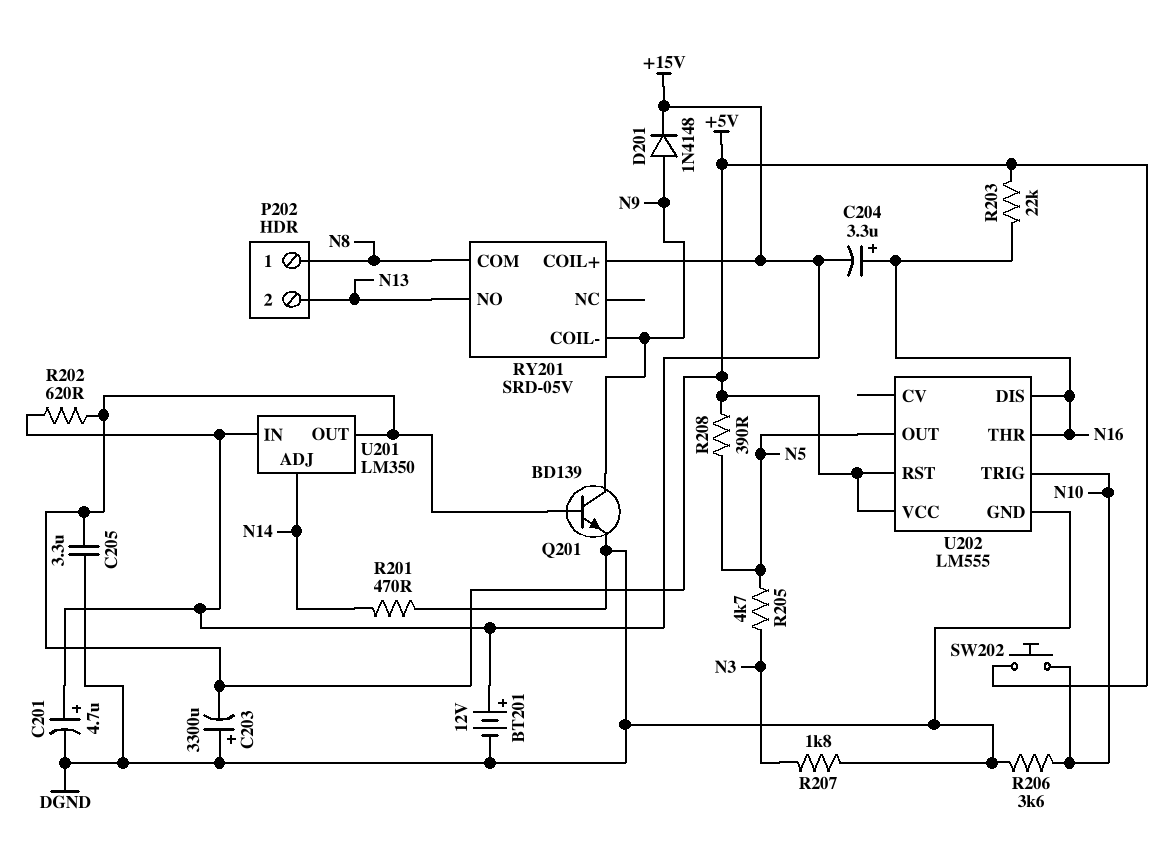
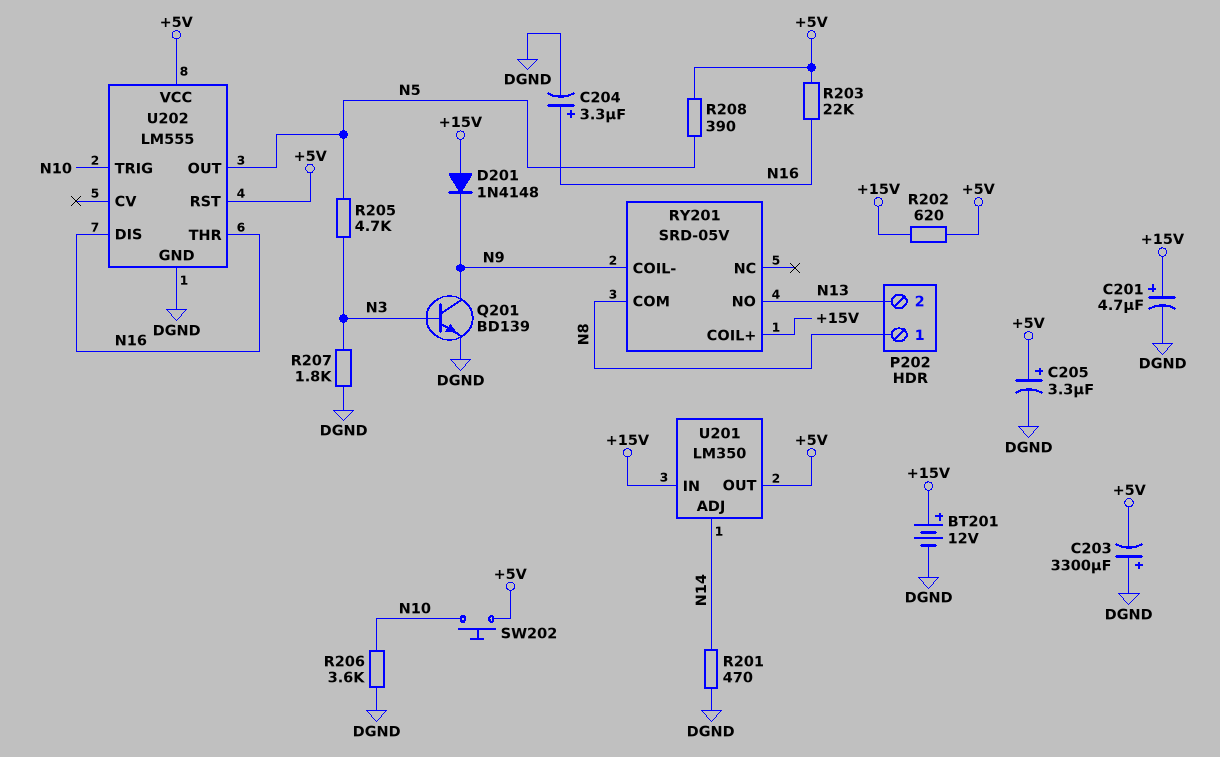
C204: 3.3uF (plus N16, minus +15V) -> 3.3uF (plus N16, minus DGND)
C205: 3.3uF (+5V, DGND) -> 3.3uF (plus +5V, minus DGND)
D201: diode 1N4148 (A N9, K +15V) -> diode 1N4148 (A +15V, K N9)
Q201: NPN BD139 (B +5V, C N9, E DGND) -> NPN BD139 (B N3, C N9, E DGND)

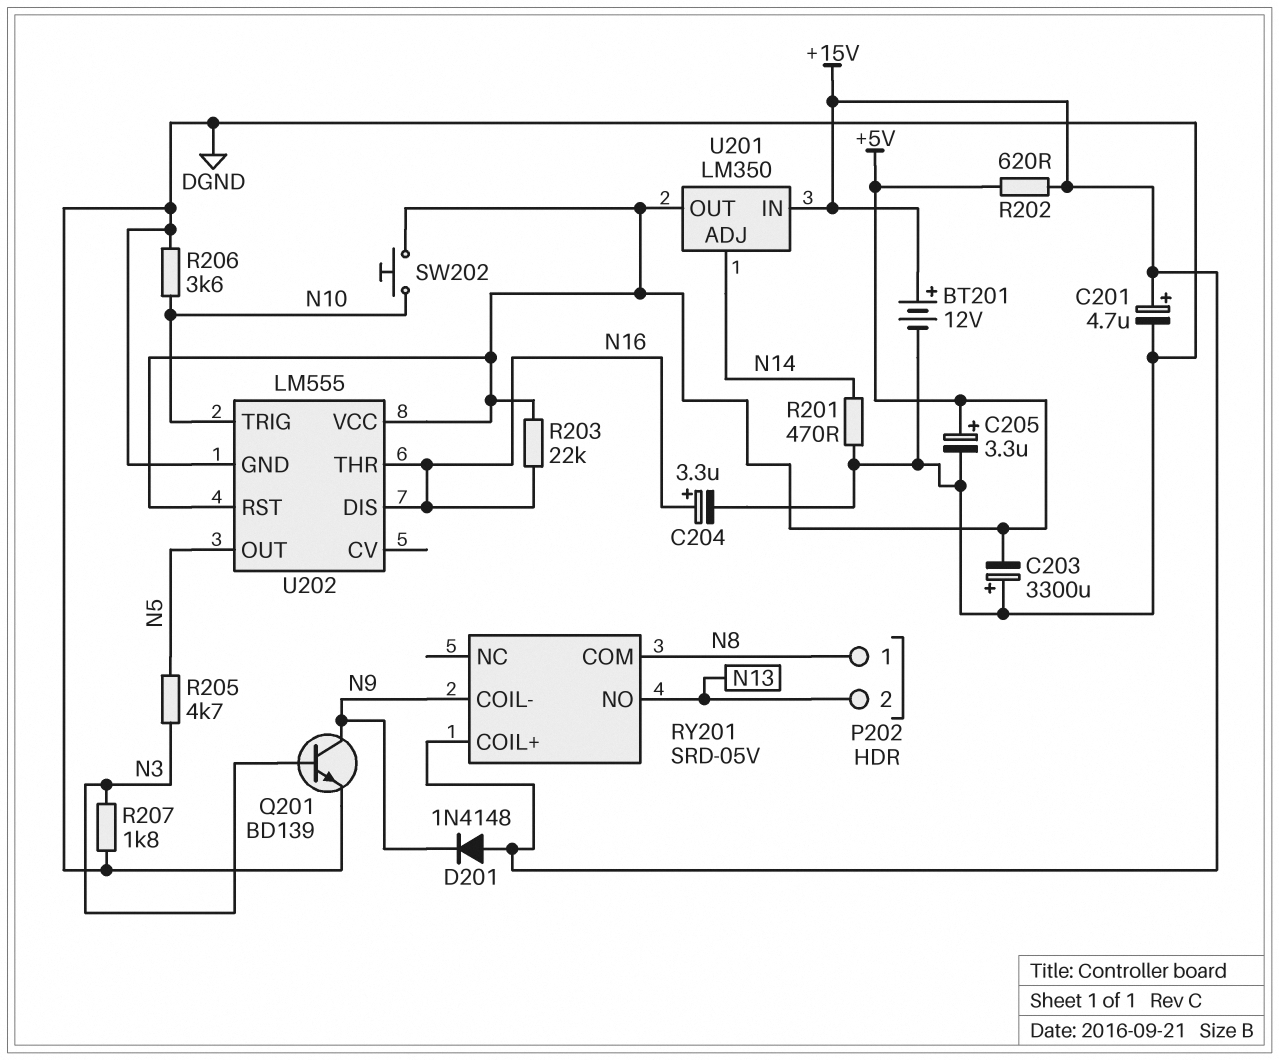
R208: 390 (+5V, N5) -> none

